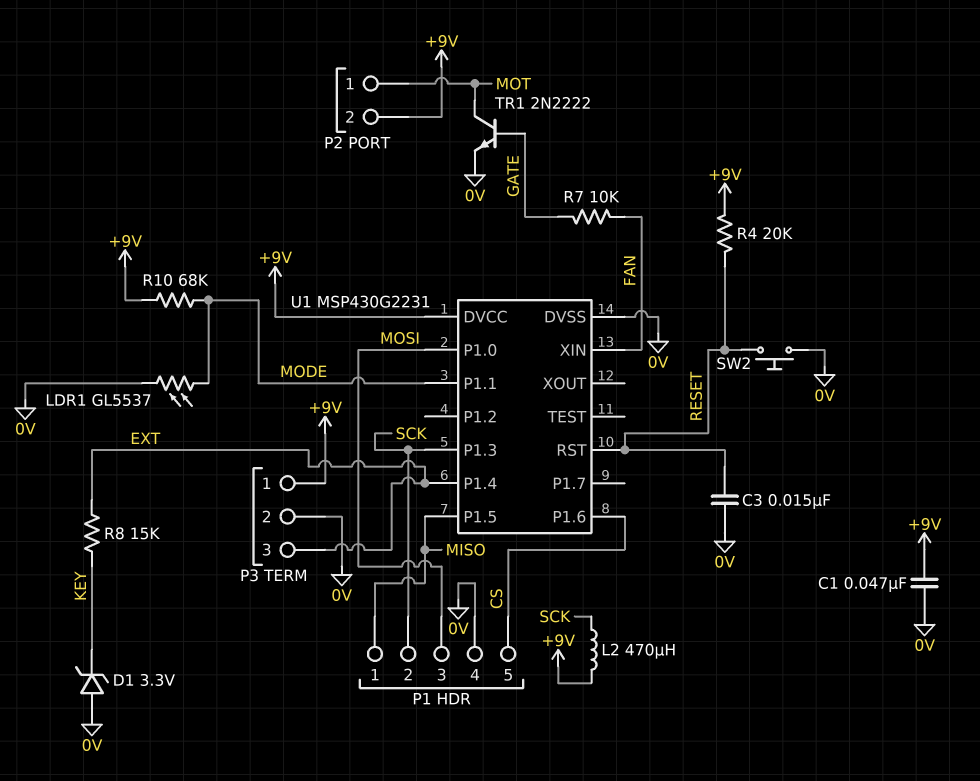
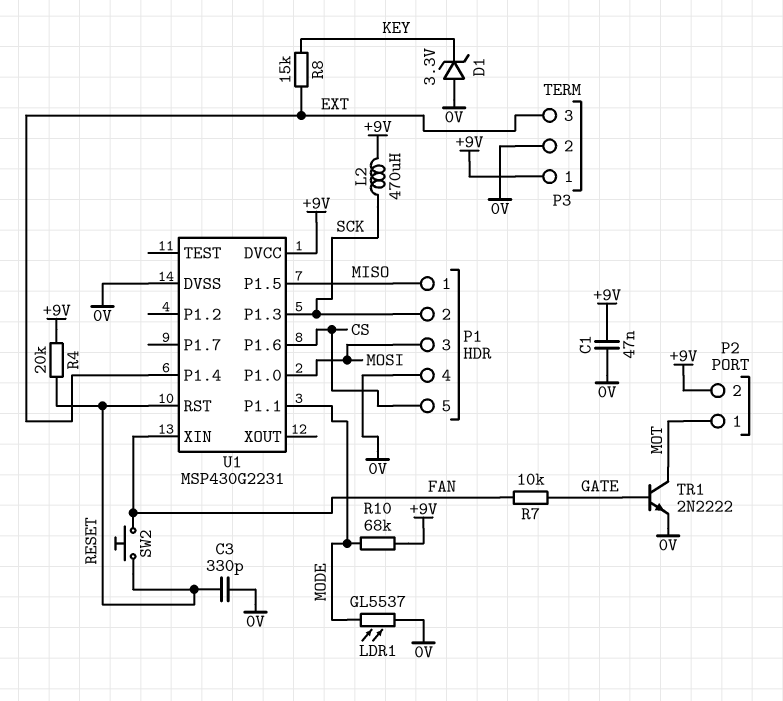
C3: 15nF (0V, RESET) -> 330pF (0V, RESET)
SW2: button (0V, RESET) -> button (FAN, RESET)

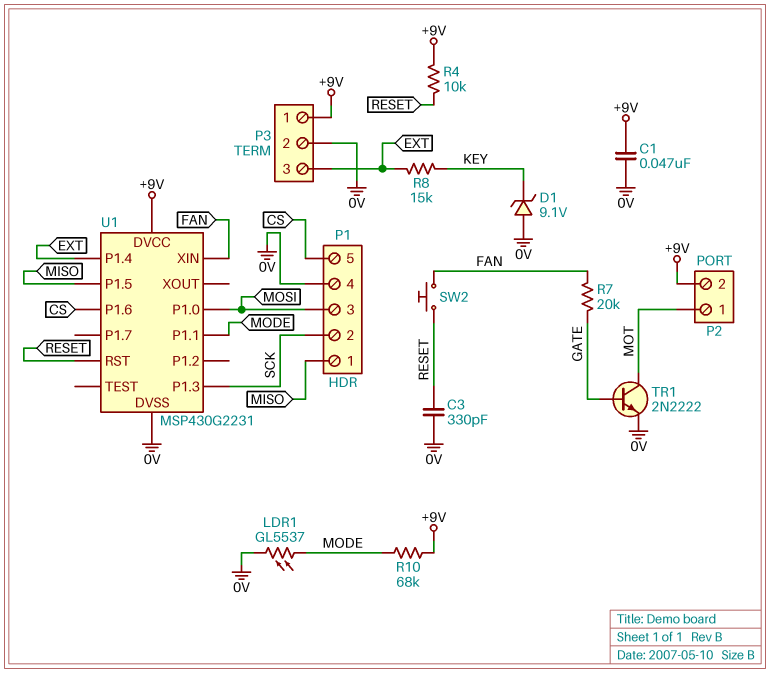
D1: zener 3.3V (A 0V, K KEY) -> zener 9.1V (A 0V, K KEY)
L2: 470uH (+9V, SCK) -> none
R4: 20k (+9V, RESET) -> 10k (+9V, RESET)
R7: 10k (FAN, GATE) -> 20k (FAN, GATE)

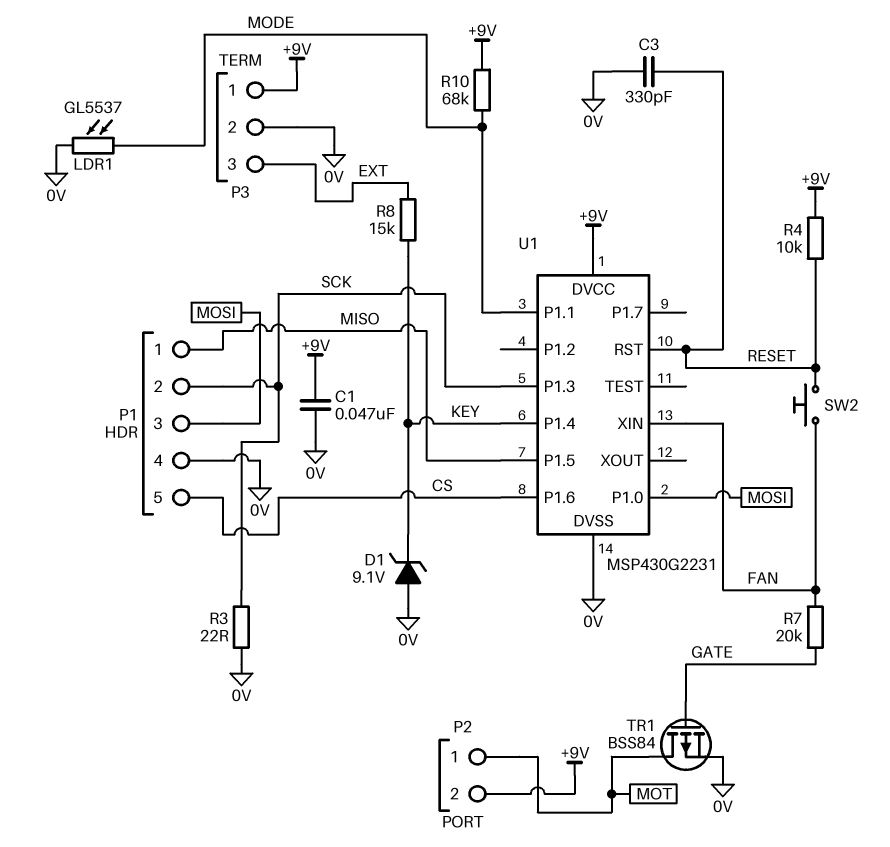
R3: none -> 22 (0V, SCK)
TR1: NPN 2N2222 (B GATE, C MOT, E 0V) -> PMOS BSS84 (G GATE, D MOT, S 0V)
U1 pin P1.4: EXT -> KEY

